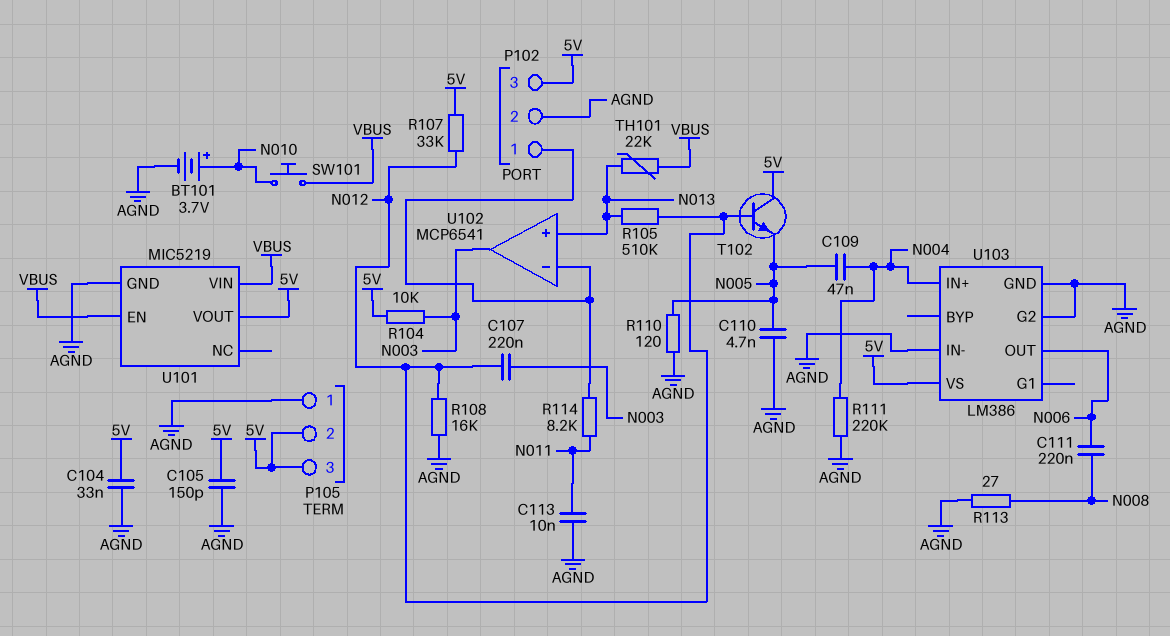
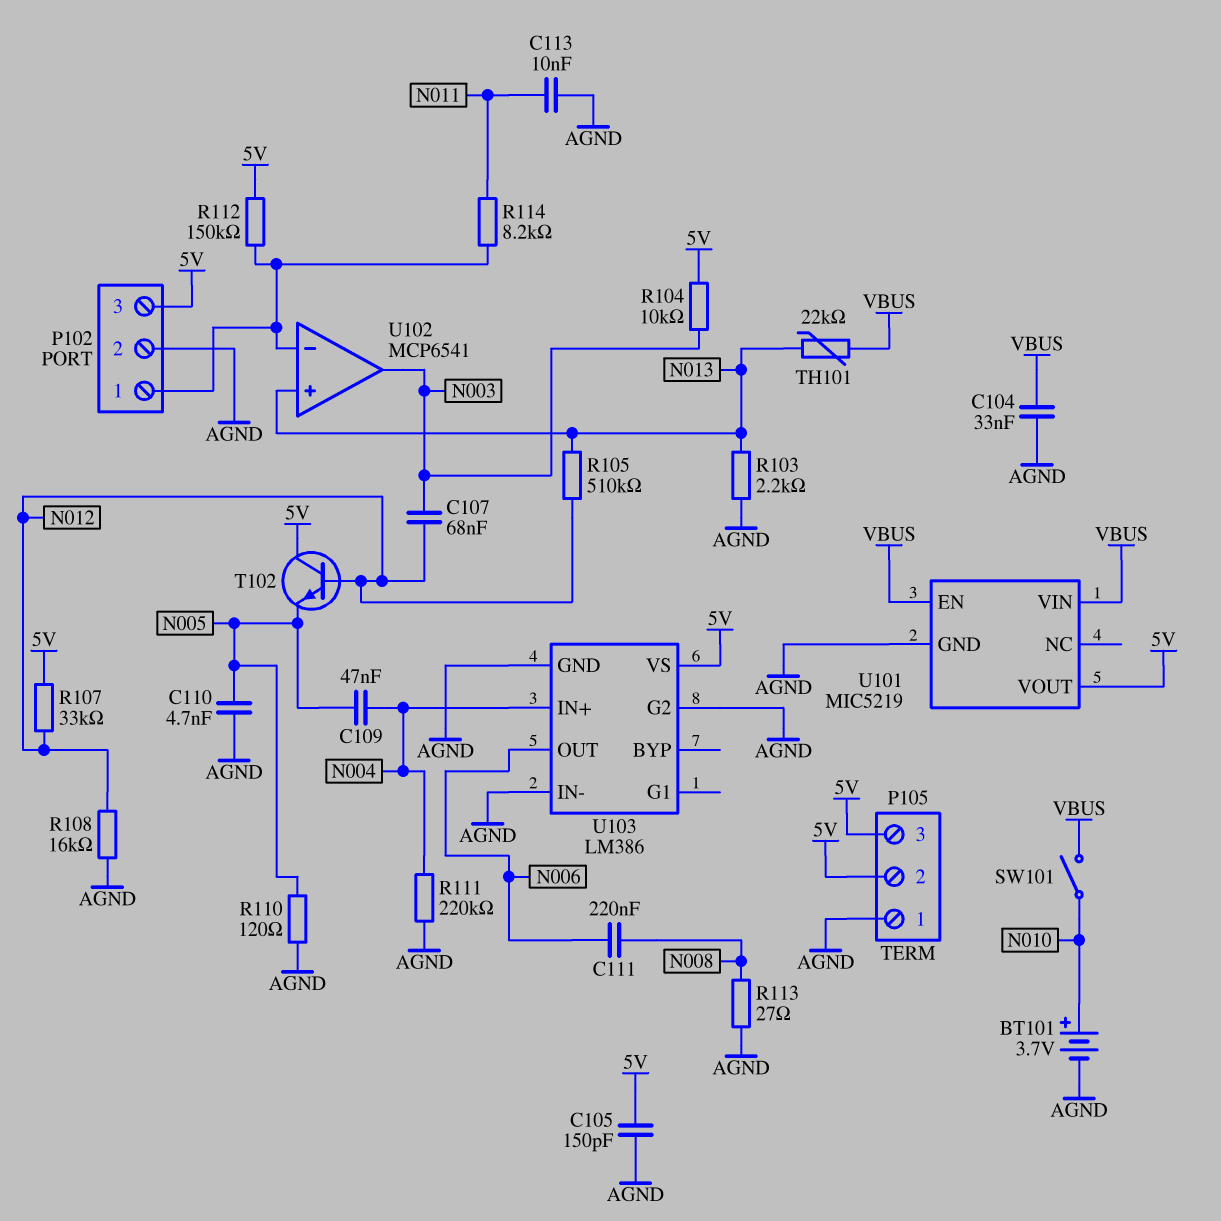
C104: 33nF (5V, AGND) -> 33nF (AGND, VBUS)
C107: 220nF (N003, N012) -> 68nF (N003, N012)
R103: none -> 2.2k (AGND, N013)
R112: none -> 150k (5V, P102/1)
SW101: button (N010, VBUS) -> switch (N010, VBUS)

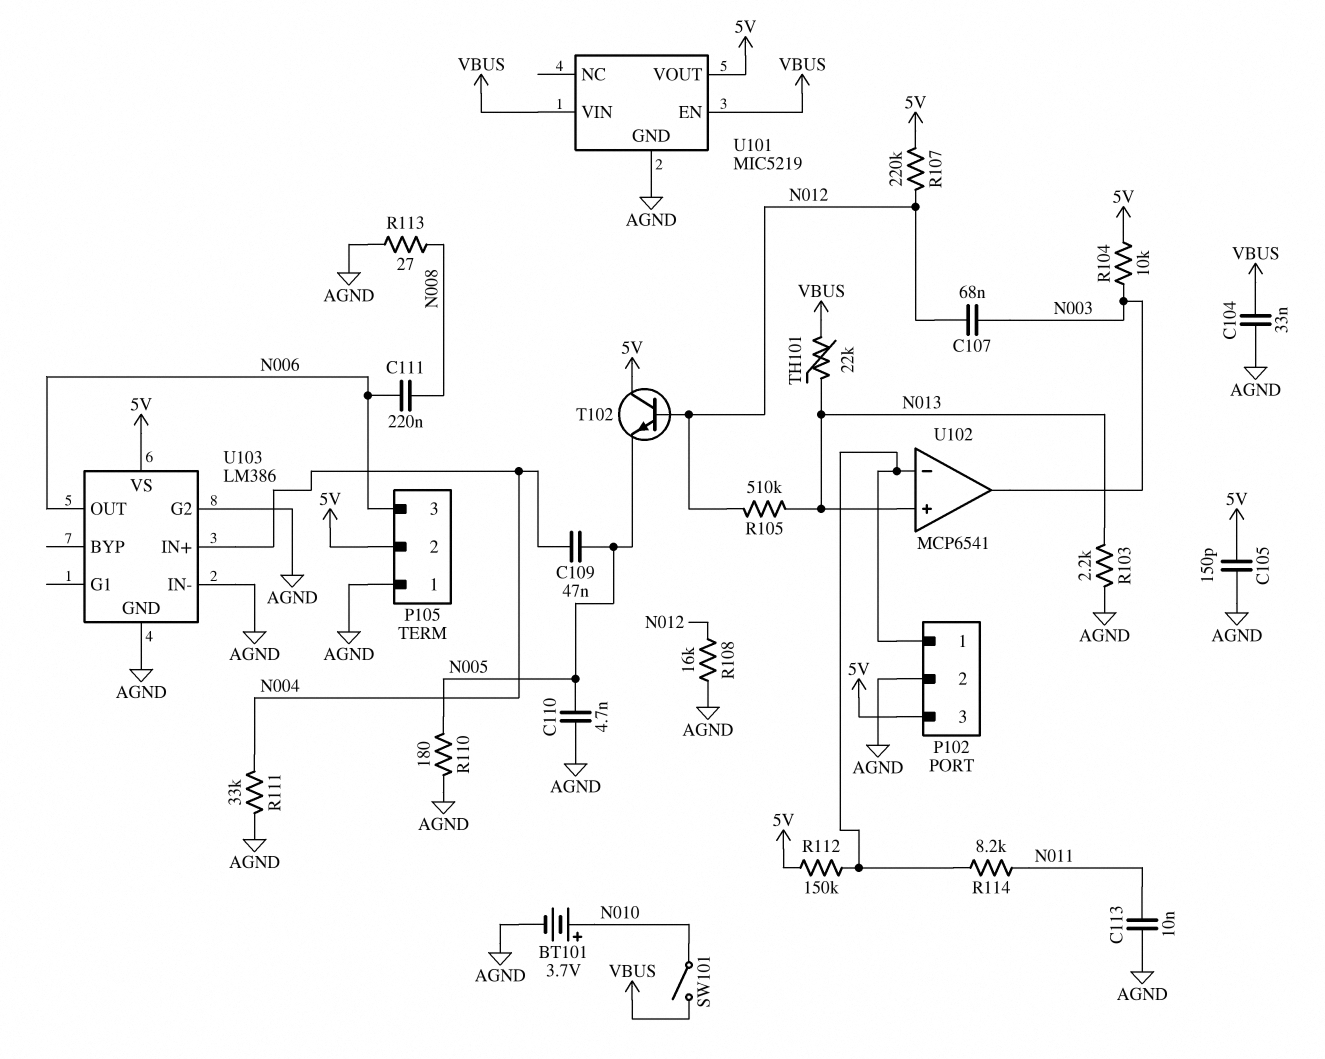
P105 pin 3: 5V -> N006
R107: 33k (5V, N012) -> 220k (5V, N012)
R110: 120 (AGND, N005) -> 180 (AGND, N005)
R111: 220k (AGND, N004) -> 33k (AGND, N004)

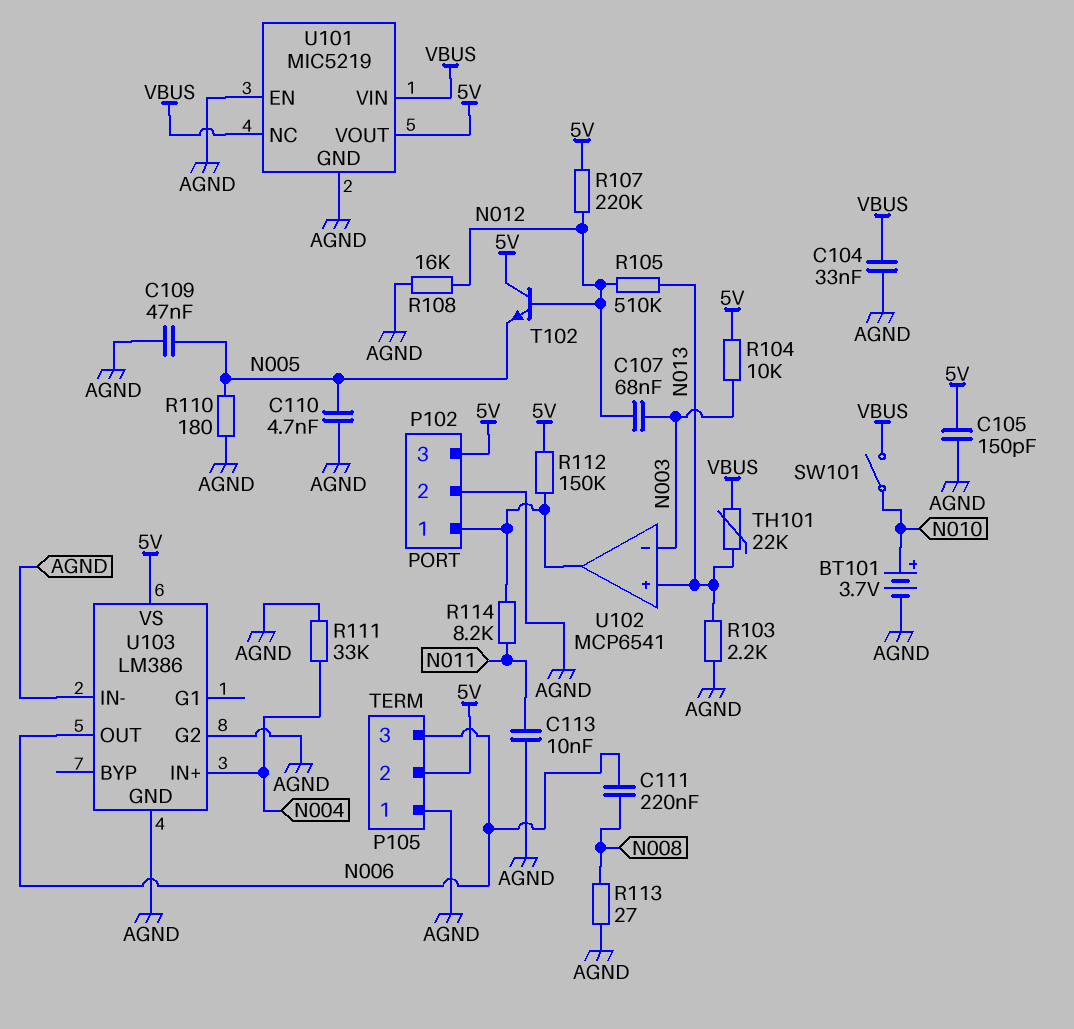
C109: 47nF (N004, N005) -> 47nF (AGND, N005)
U101 pin EN: VBUS -> AGND
U101 pin NC: none -> VBUS
U102 pin in-: P102/1 -> N003
U102 pin out: N003 -> P102/1

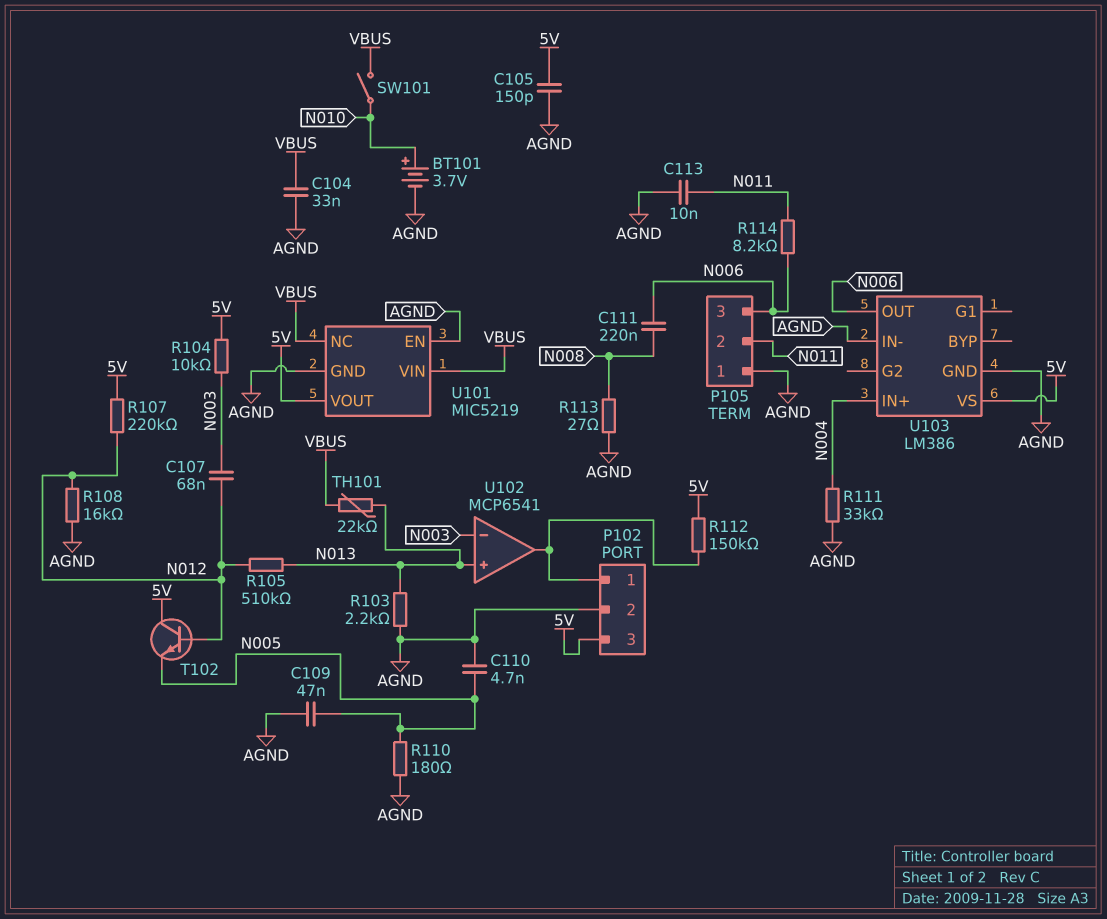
P105 pin 2: 5V -> N011
R114: 8.2k (N011, P102/1) -> 8.2k (N006, N011)
U103 pin G2: AGND -> none

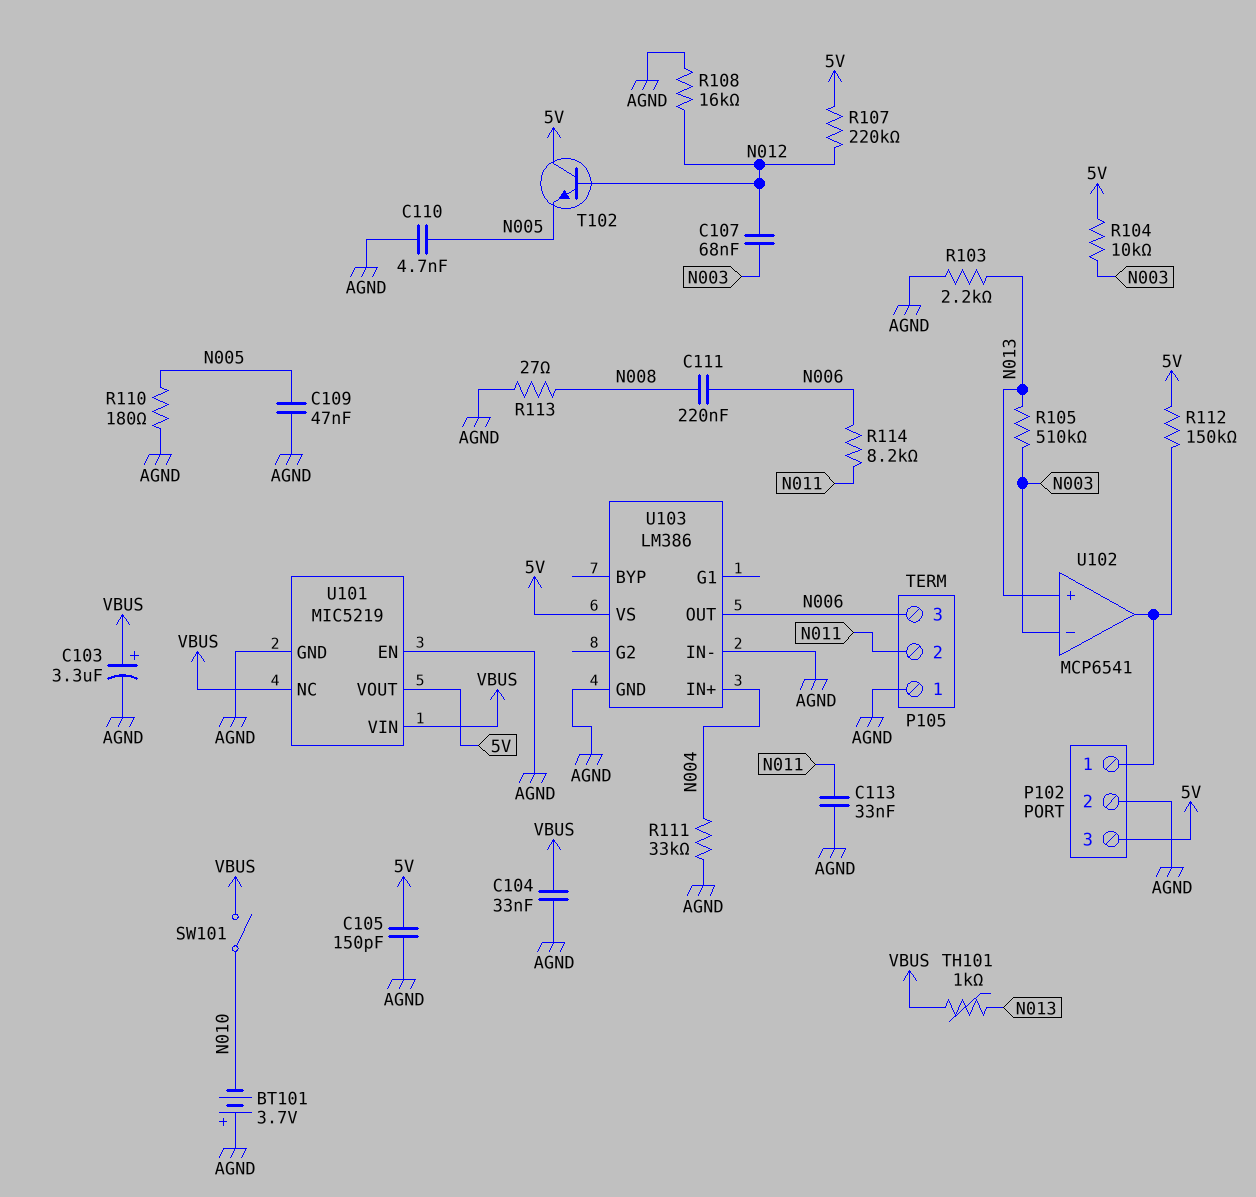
BT101: 3.7V (plus N010, minus AGND) -> 3.7V (plus AGND, minus N010)
C103: none -> 3.3uF (plus VBUS, minus AGND)
C113: 10nF (AGND, N011) -> 33nF (AGND, N011)
R105: 510k (N012, N013) -> 510k (N003, N013)
TH101: 22k (N013, VBUS) -> 1k (N013, VBUS)

